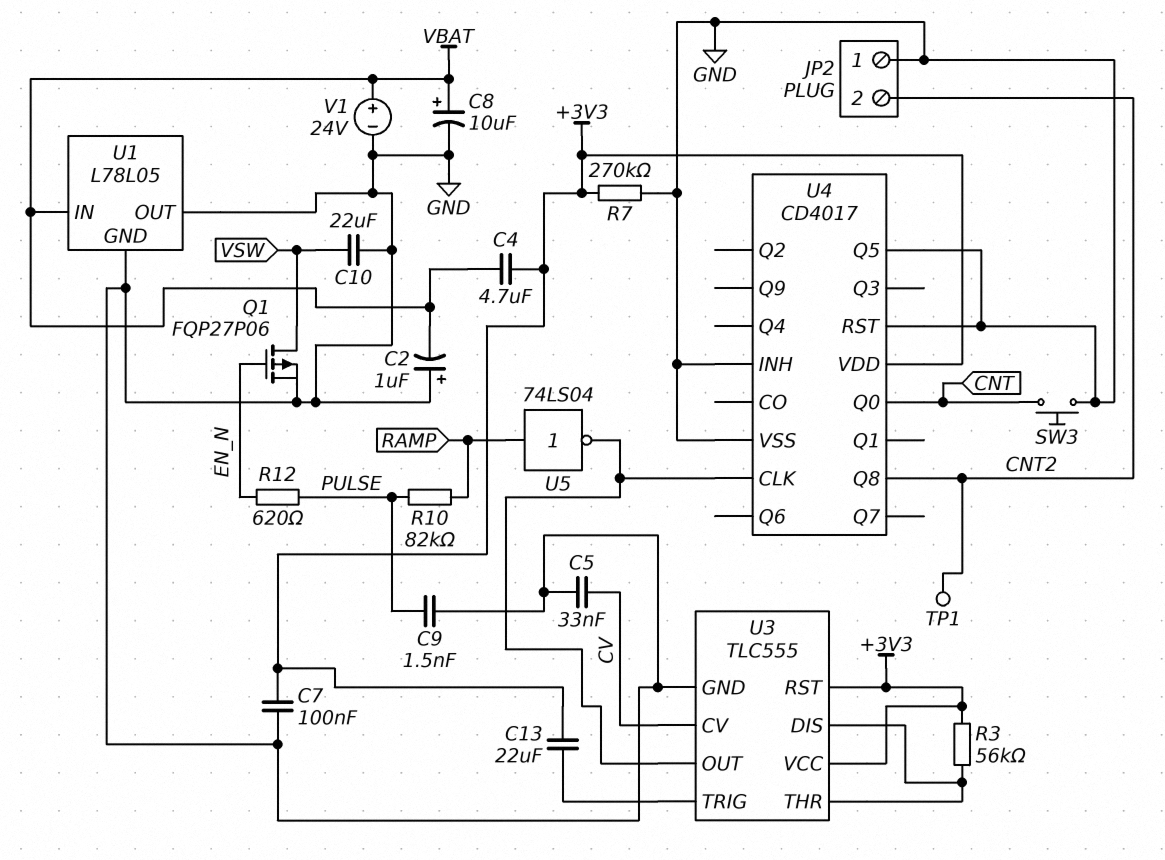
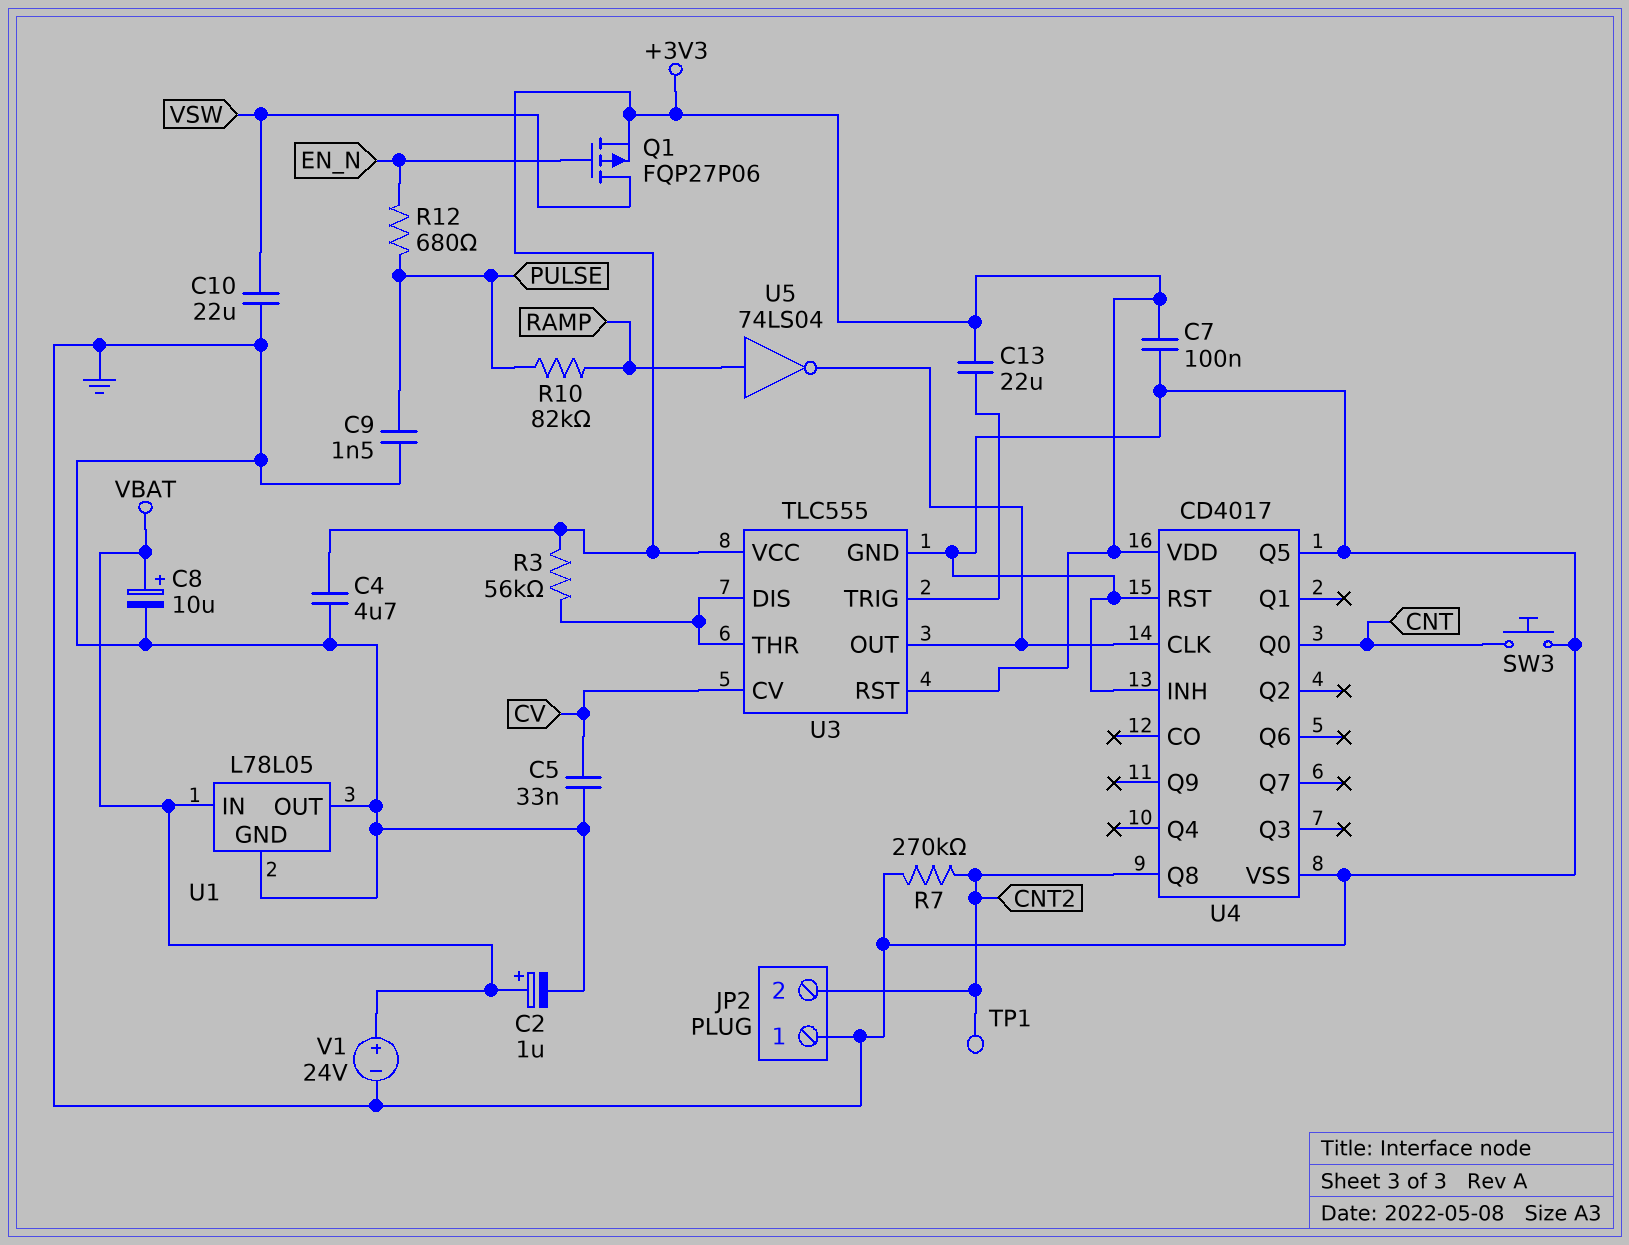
C2: 1uF (plus GND, minus VBAT) -> 1uF (plus VBAT, minus GND)
C4: 4.7uF (+3V3, VBAT) -> 4.7uF (+3V3, GND)
Q1: PMOS FQP27P06 (G EN_N, D VSW, S GND) -> PMOS FQP27P06 (G EN_N, D VSW, S +3V3)
R7: 270k (+3V3, GND) -> 270k (CNT2, GND)
R12: 620 (EN_N, PULSE) -> 680 (EN_N, PULSE)

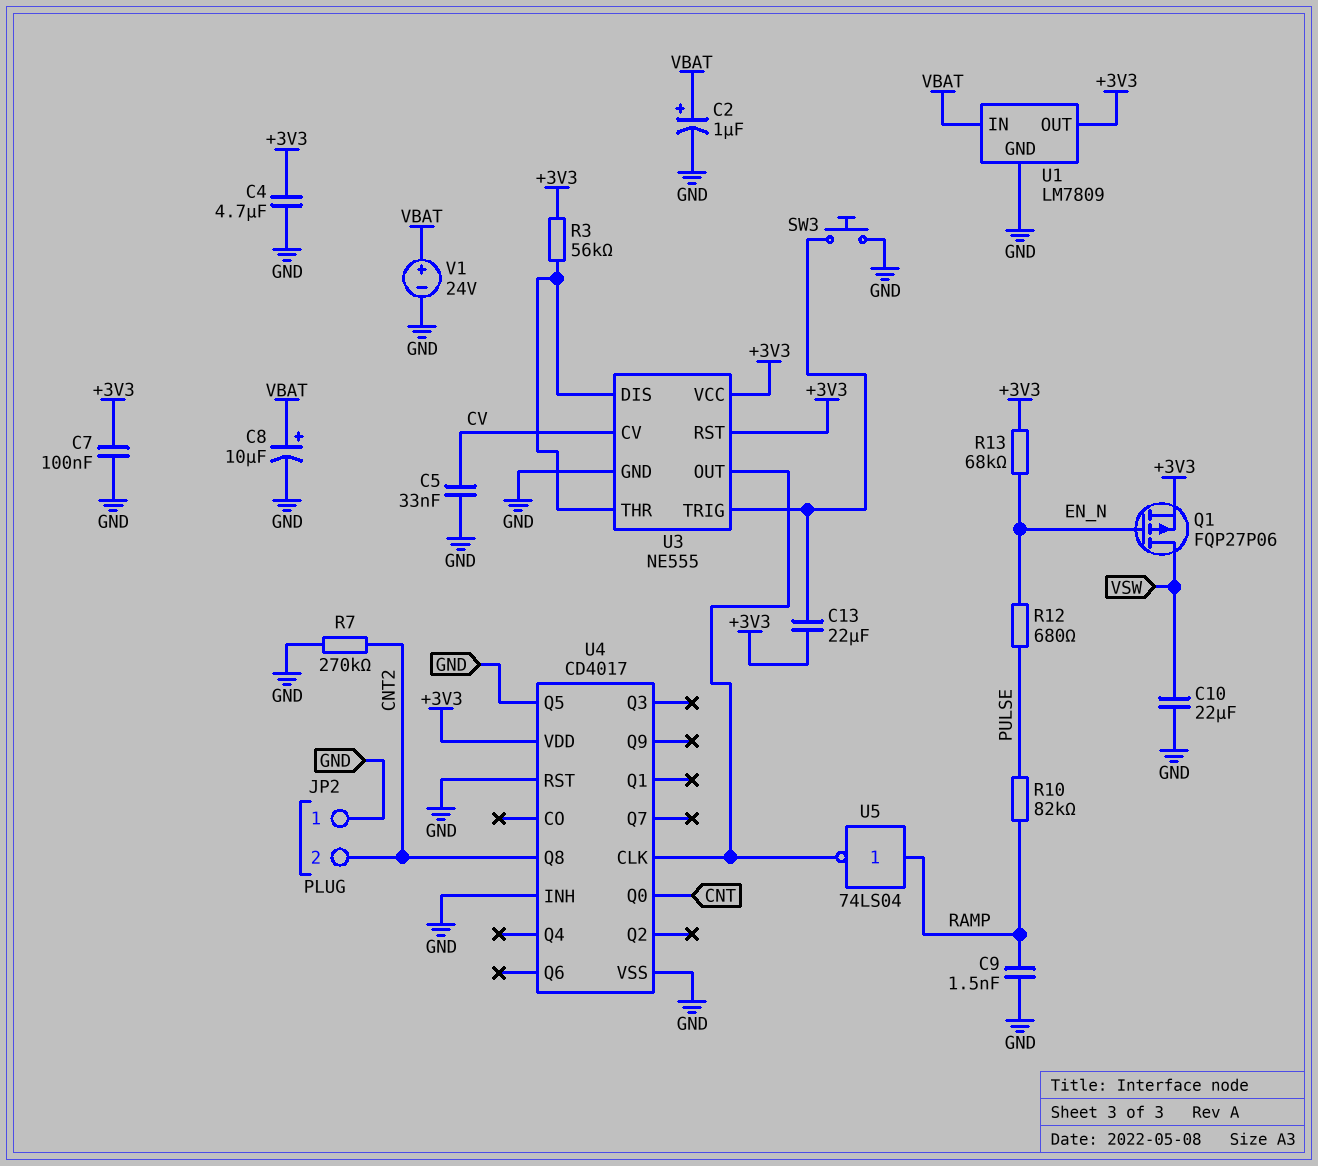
C9: 1.5nF (GND, PULSE) -> 1.5nF (GND, RAMP)
R13: none -> 68k (+3V3, EN_N)
SW3: button (CNT, GND) -> button (GND, U3/TRIG)
TP1: test point (CNT2) -> none
U1: L78L05 -> LM7809
U1 pin OUT: GND -> +3V3
U3: TLC555 -> NE555

